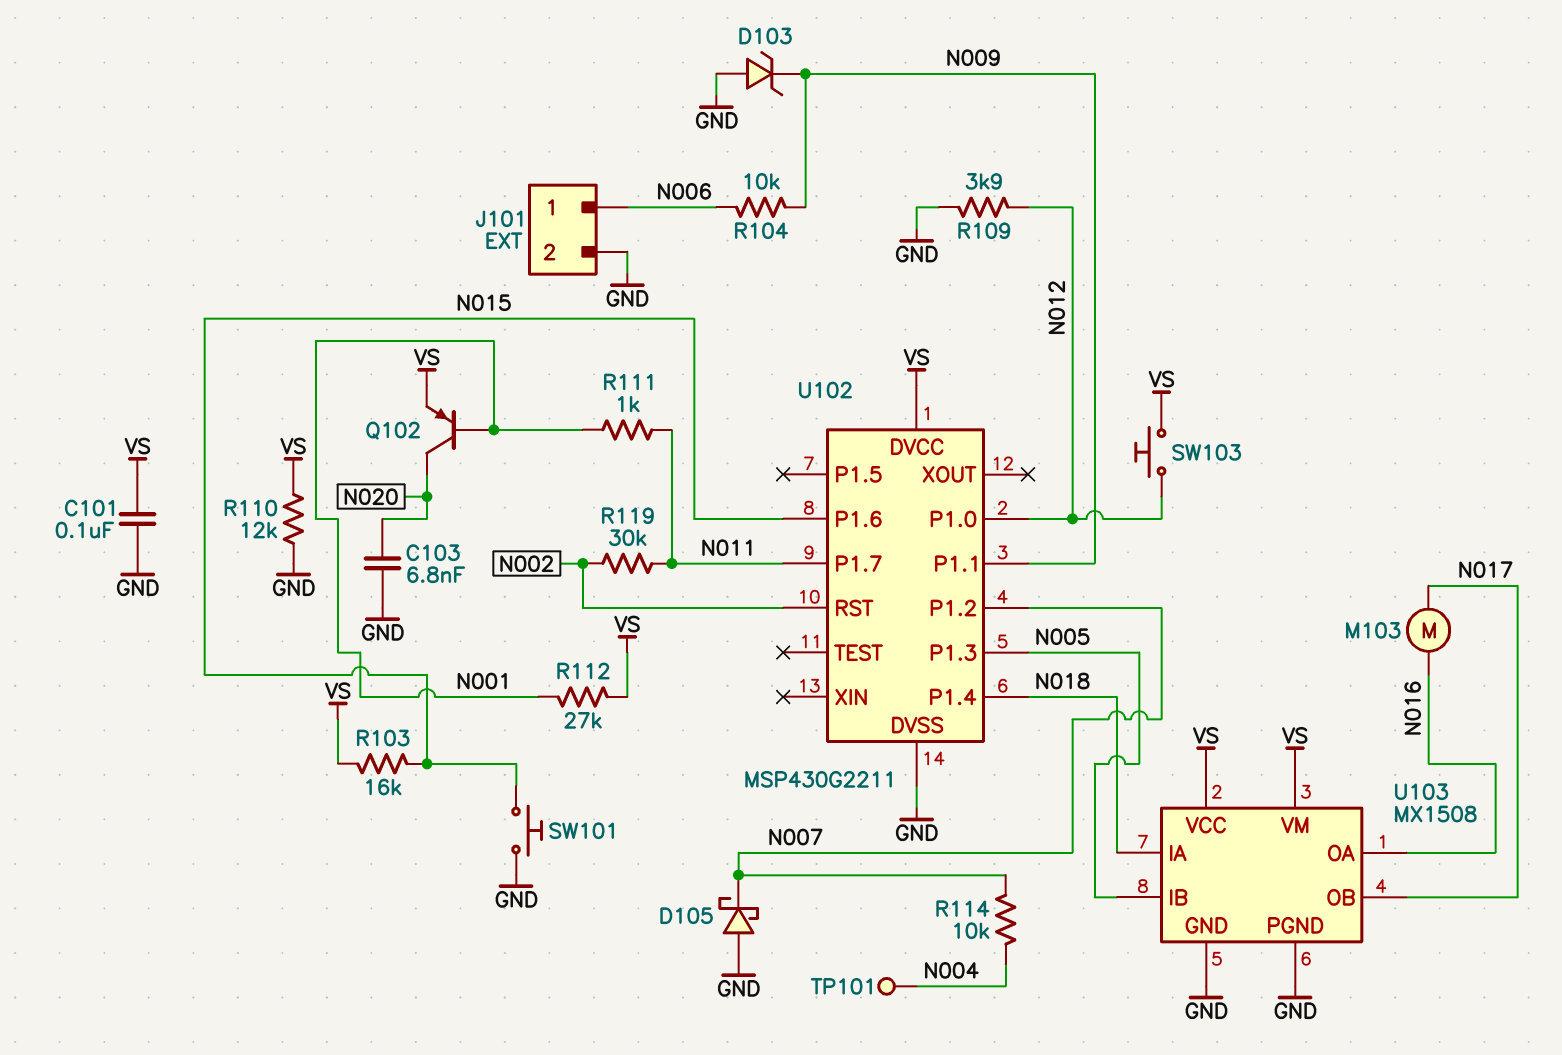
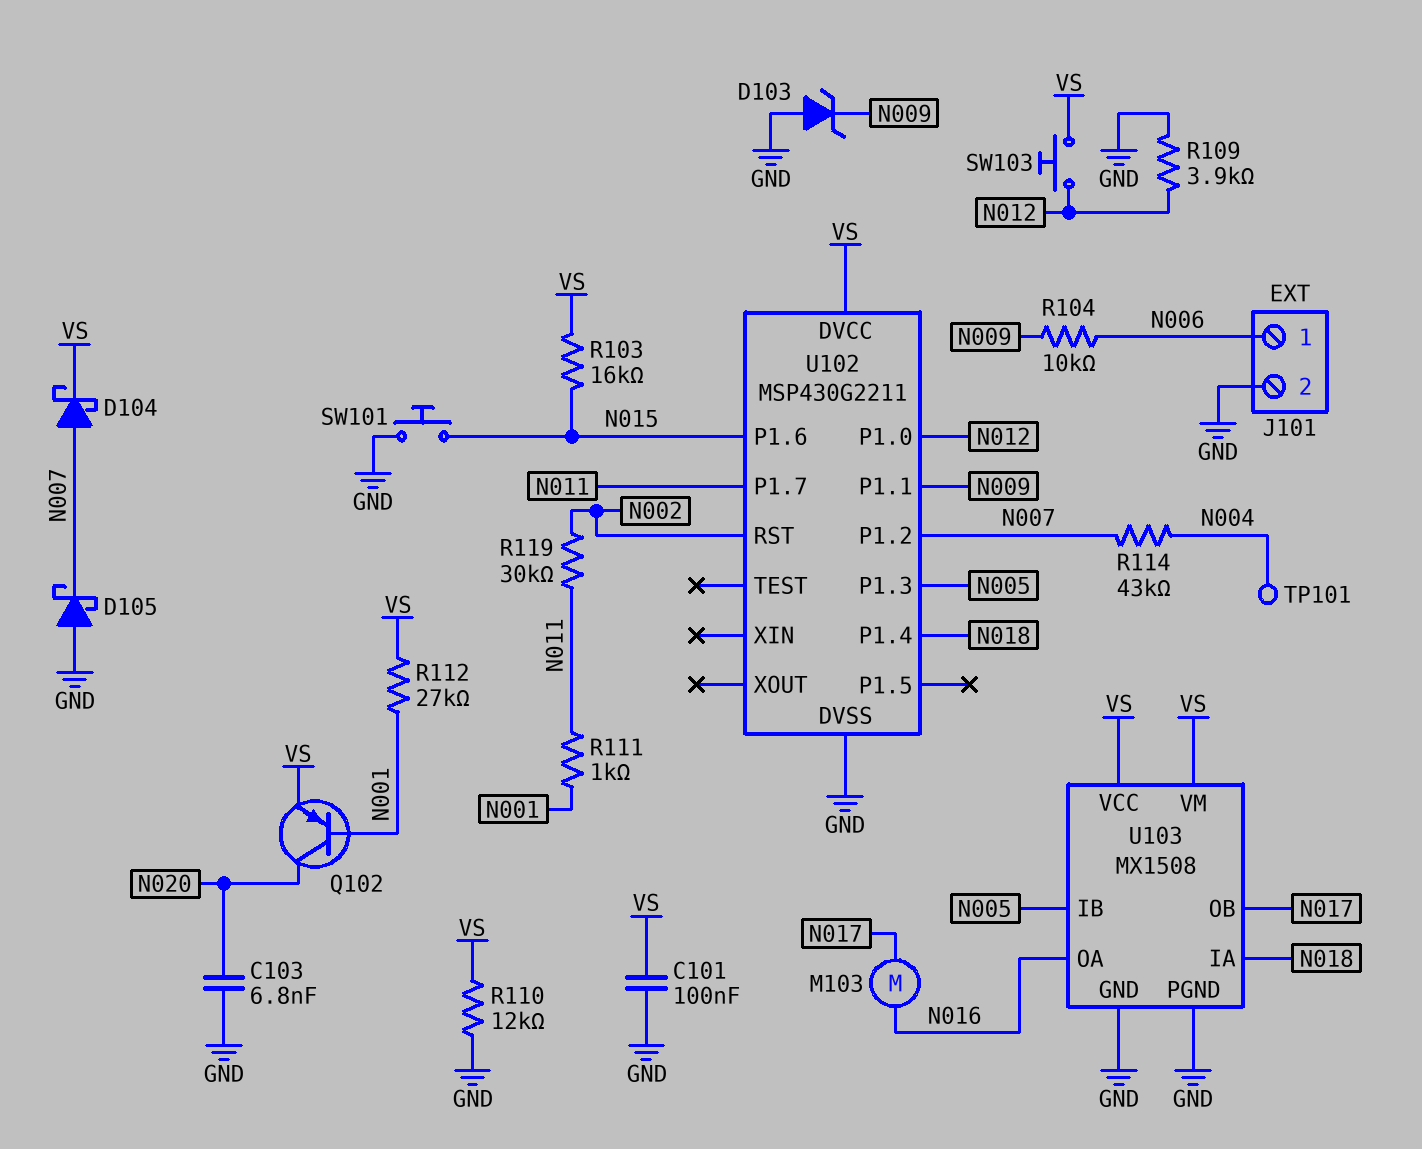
D104: none -> schottky (A N007, K VS)
R114: 10k (N004, N007) -> 43k (N004, N007)

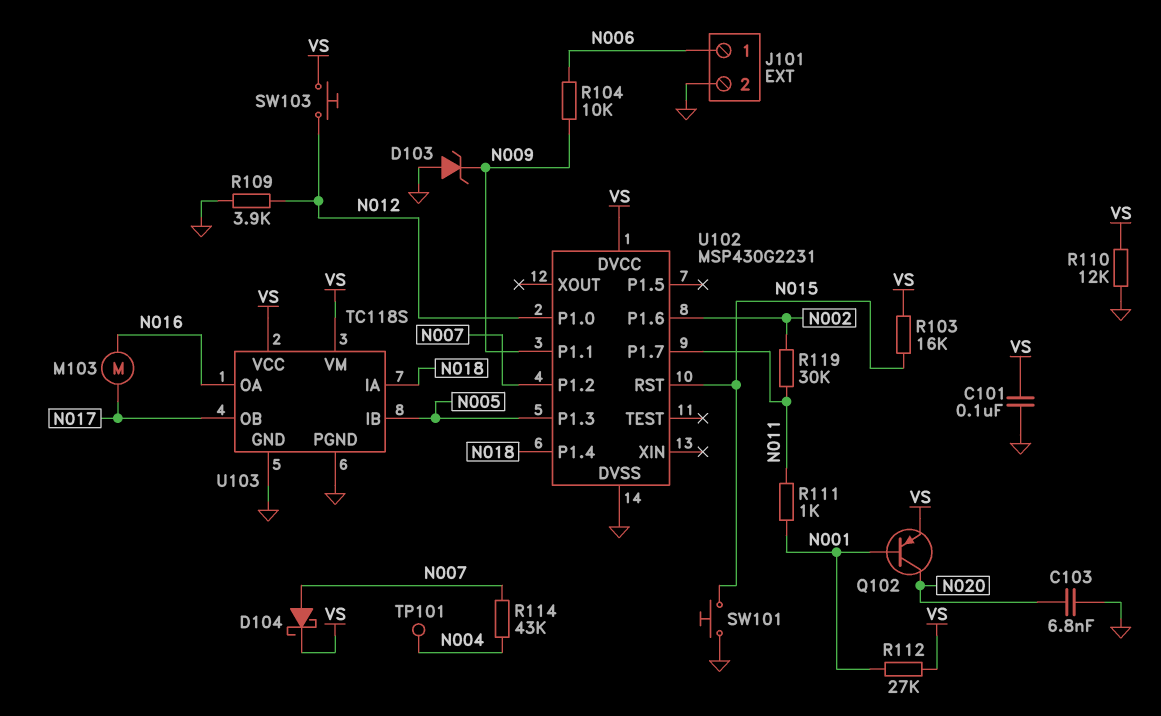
D105: schottky (A GND, K N007) -> none
U102: MSP430G2211 -> MSP430G2231
U102 pin P1.6: N015 -> N002
U102 pin RST: N002 -> N015
U103: MX1508 -> TC118S

